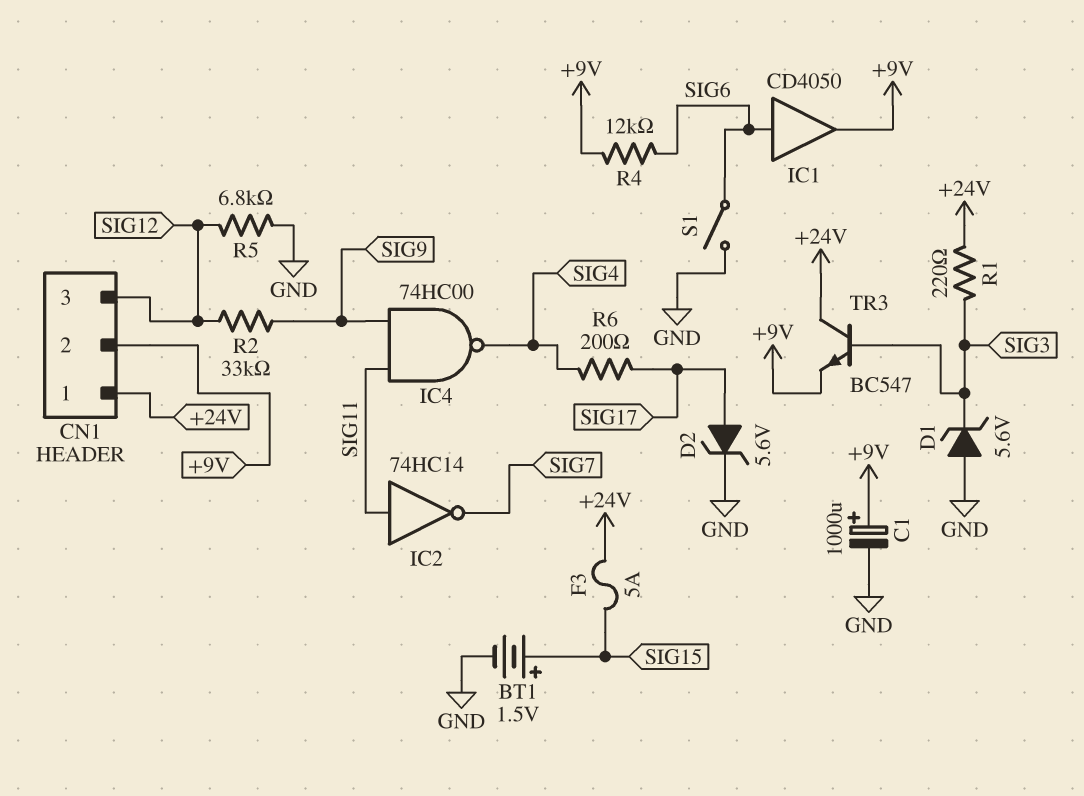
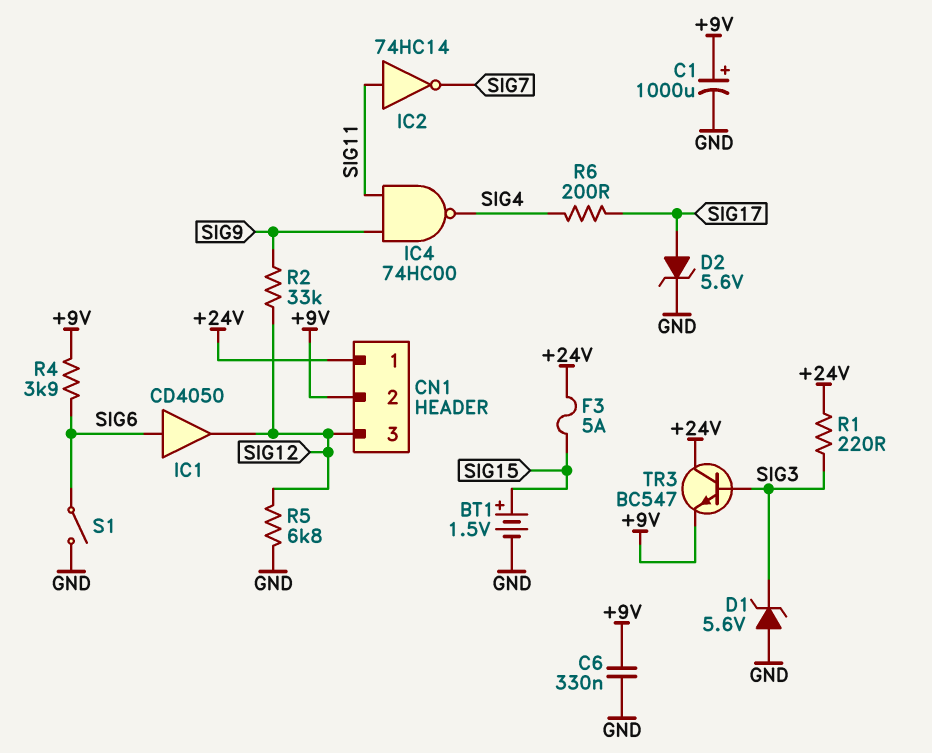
C6: none -> 330nF (+9V, GND)
IC1: buffer CD4050 (in SIG6, out +9V) -> buffer CD4050 (in SIG6, out SIG12)
R4: 12k (+9V, SIG6) -> 3.9k (+9V, SIG6)

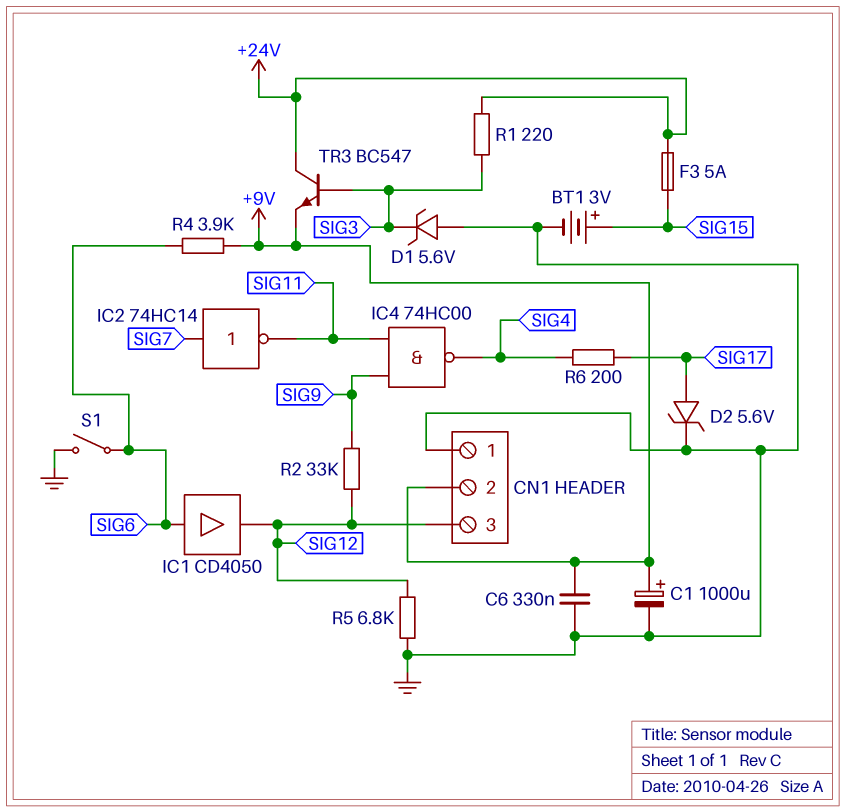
BT1: 1.5V (plus SIG15, minus GND) -> 3V (plus SIG15, minus GND)
CN1 pin 1: +24V -> GND
IC2: NOT 74HC14 (in SIG11, out SIG7) -> NOT 74HC14 (in SIG7, out SIG11)

